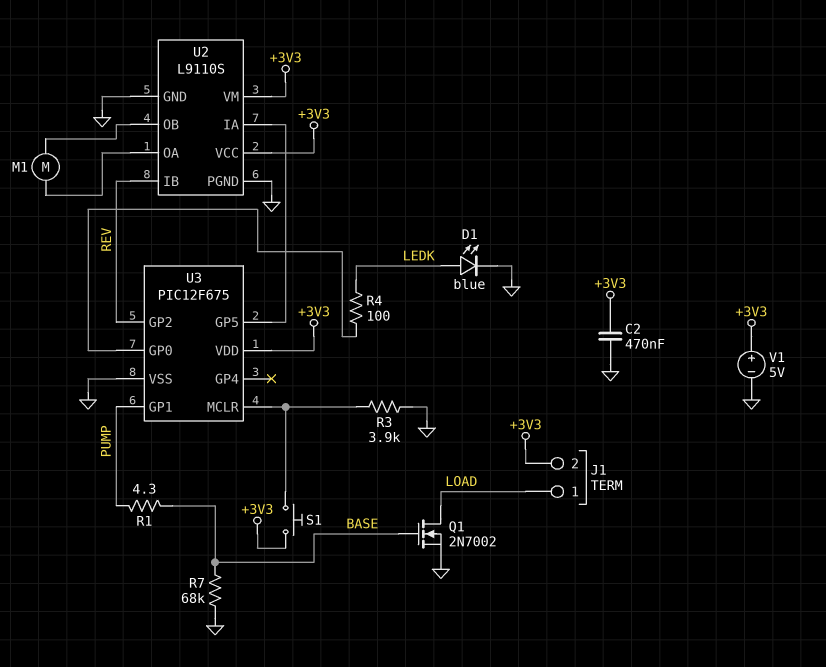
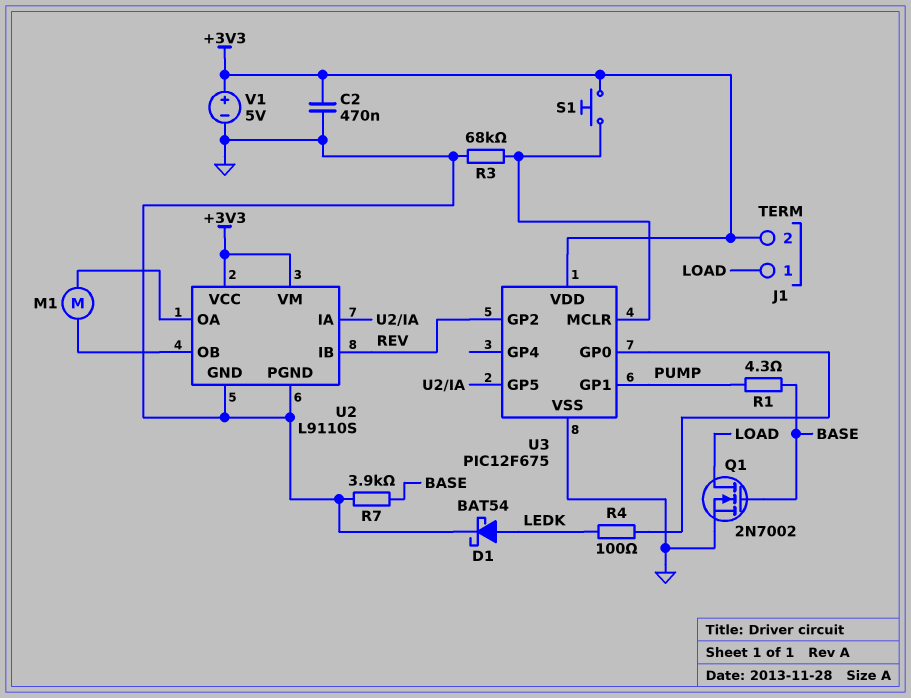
D1: LED blue (A LEDK, K GND) -> schottky BAT54 (A LEDK, K GND)
R3: 3.9k (GND, U3/MCLR) -> 68k (GND, U3/MCLR)
R7: 68k (BASE, GND) -> 3.9k (BASE, GND)

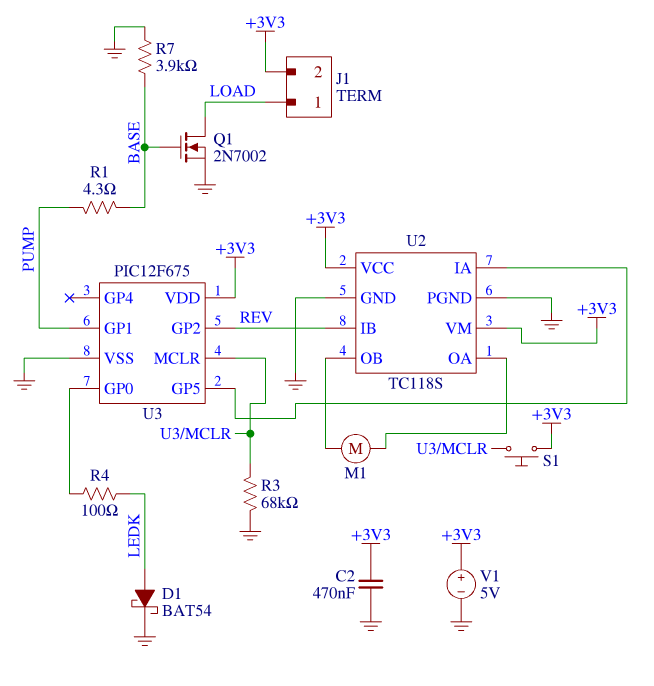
U2: L9110S -> TC118S

